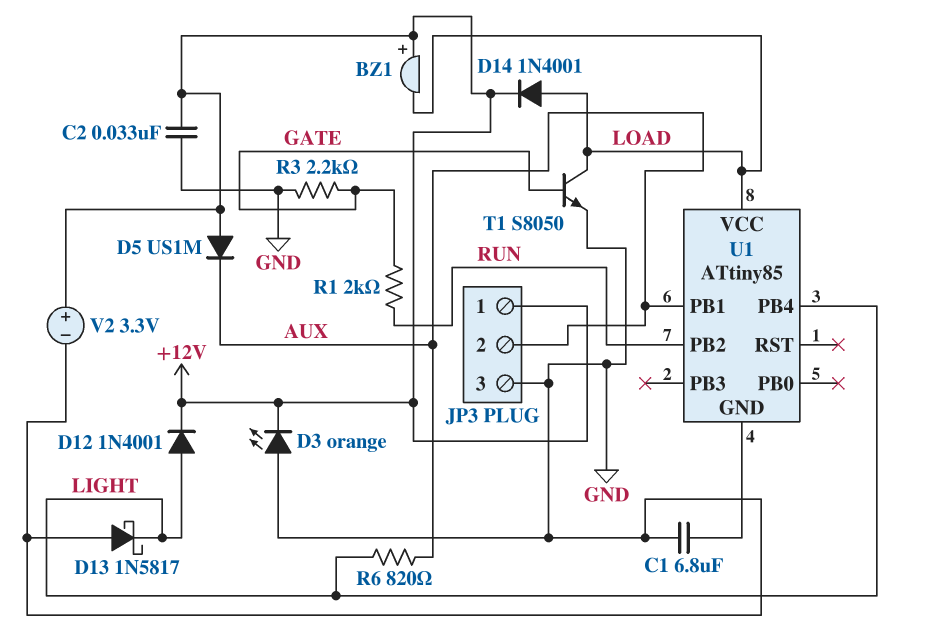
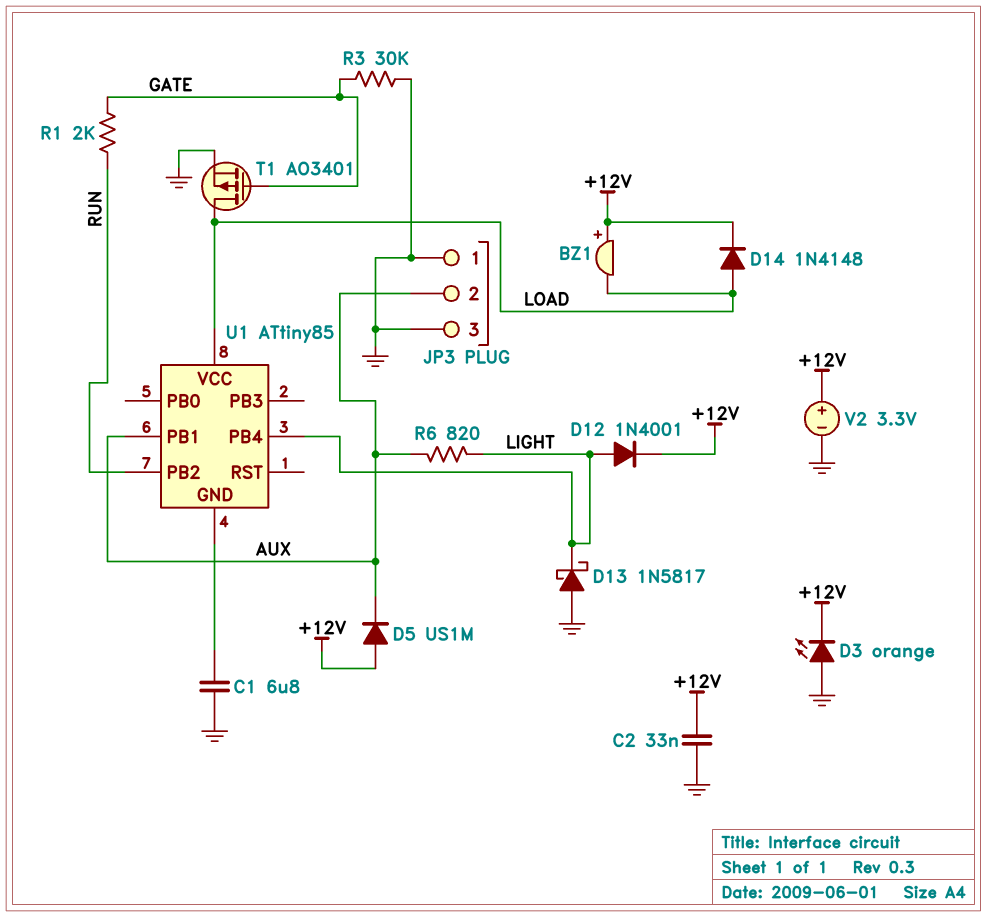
D14: diode 1N4001 (A LOAD, K +12V) -> diode 1N4148 (A LOAD, K +12V)
JP3 pin 1: +12V -> GND
R3: 2.2k (GATE, GND) -> 30k (GATE, GND)
T1: NPN S8050 (B GATE, C LOAD, E GND) -> PMOS AO3401 (G GATE, D LOAD, S GND)

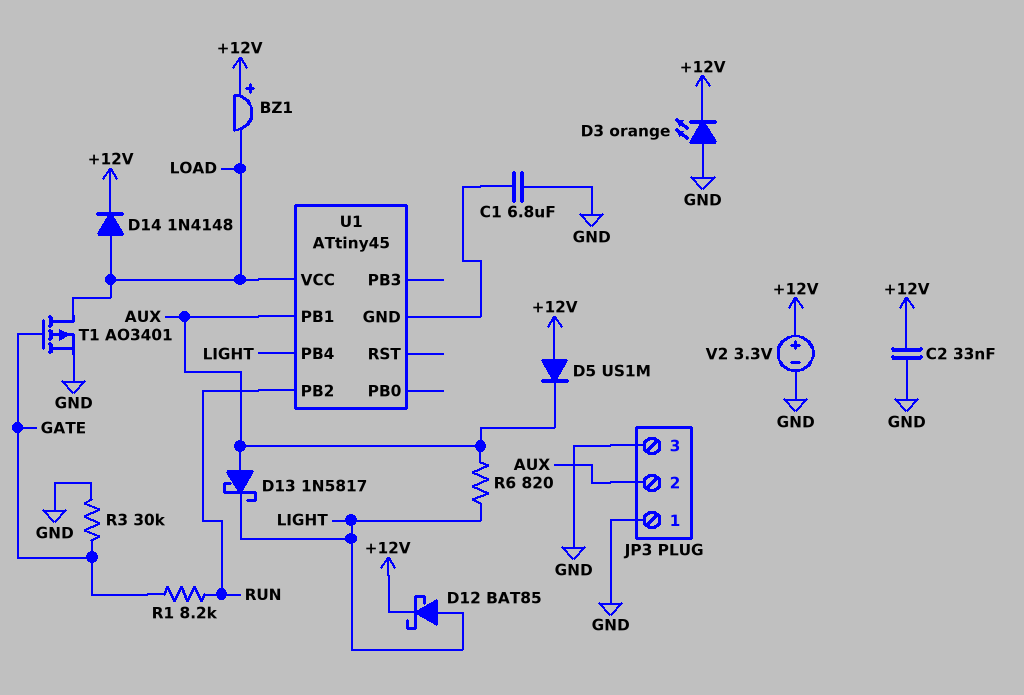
D12: diode 1N4001 (A LIGHT, K +12V) -> schottky BAT85 (A LIGHT, K +12V)
D13: schottky 1N5817 (A GND, K LIGHT) -> schottky 1N5817 (A AUX, K LIGHT)
R1: 2k (GATE, RUN) -> 8.2k (GATE, RUN)
U1: ATtiny85 -> ATtiny45

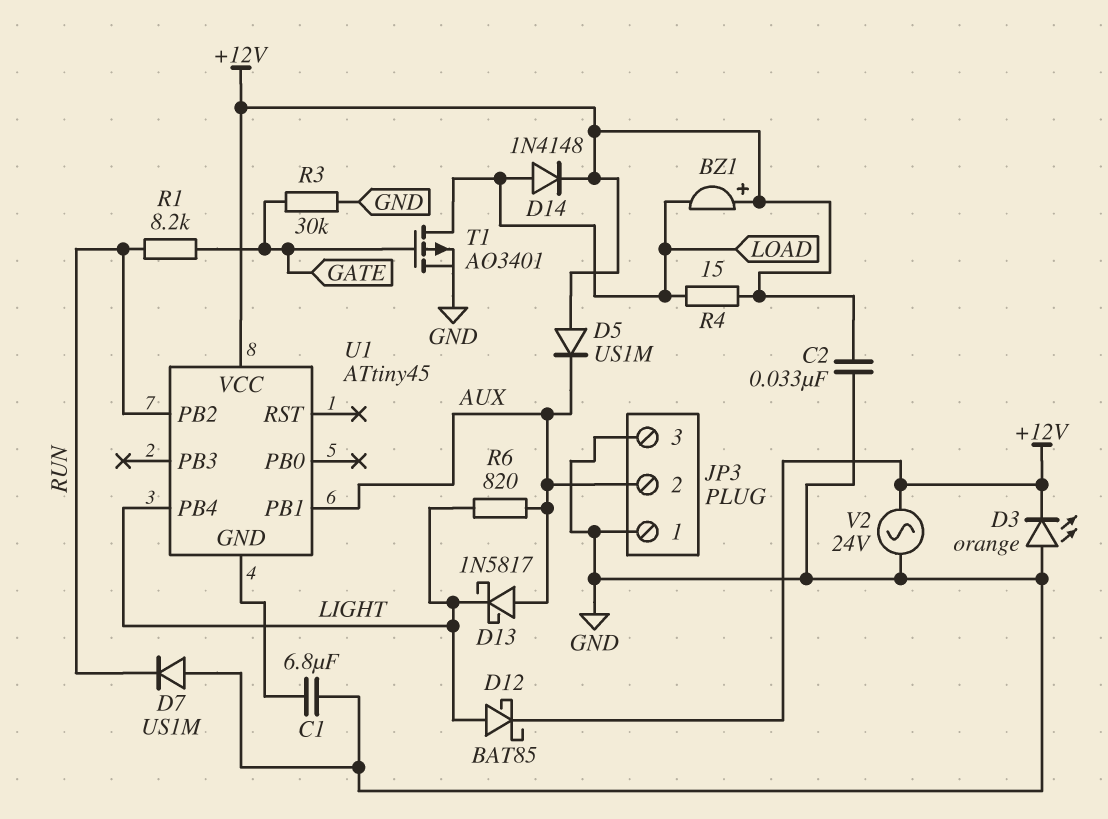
D7: none -> diode US1M (A GND, K RUN)
R4: none -> 15 (+12V, LOAD)
U1 pin VCC: LOAD -> +12V
V2: 3.3V (plus +12V, minus GND) -> AC 24V (+12V, GND)

